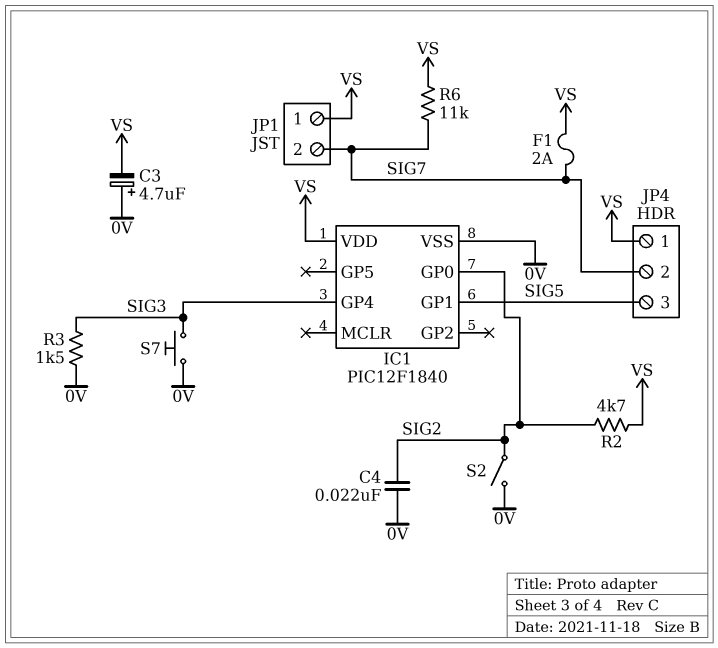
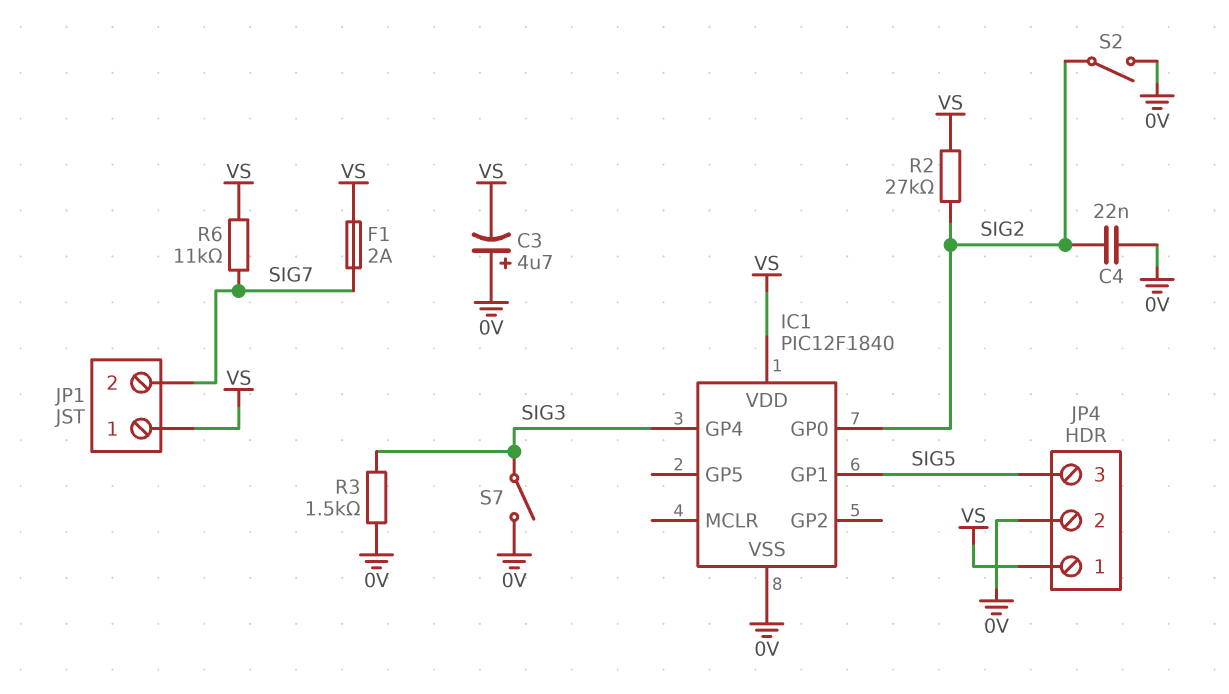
JP4 pin 2: SIG7 -> 0V
R2: 4.7k (SIG2, VS) -> 27k (SIG2, VS)
S7: button (0V, SIG3) -> switch (0V, SIG3)

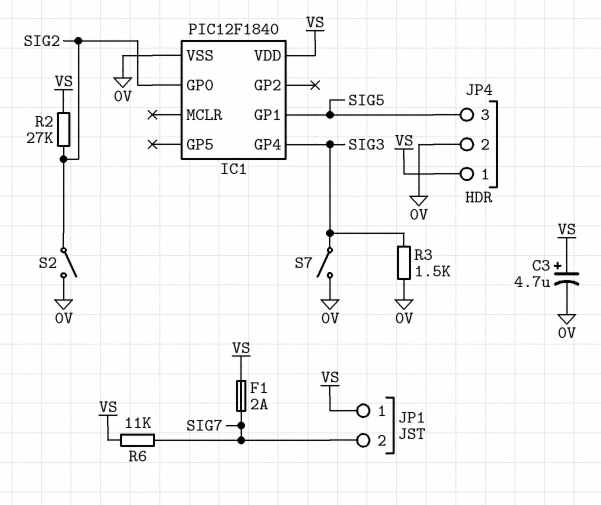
C3: 4.7uF (plus 0V, minus VS) -> 4.7uF (plus VS, minus 0V)
C4: 22nF (0V, SIG2) -> none

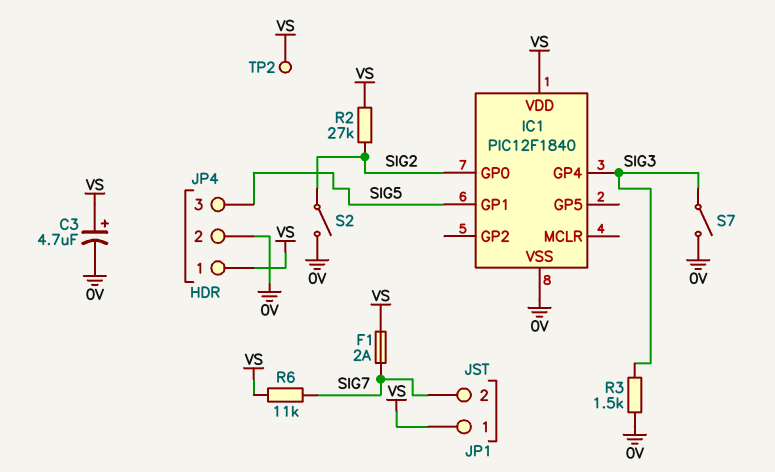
TP2: none -> test point (VS)

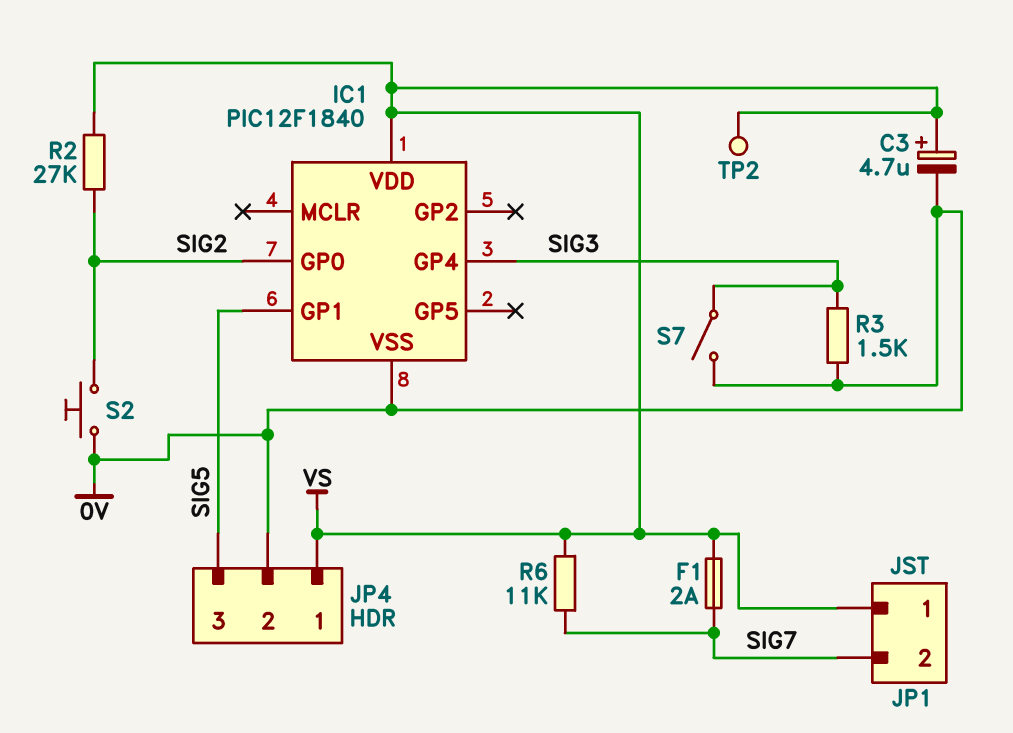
S2: switch (0V, SIG2) -> button (0V, SIG2)

